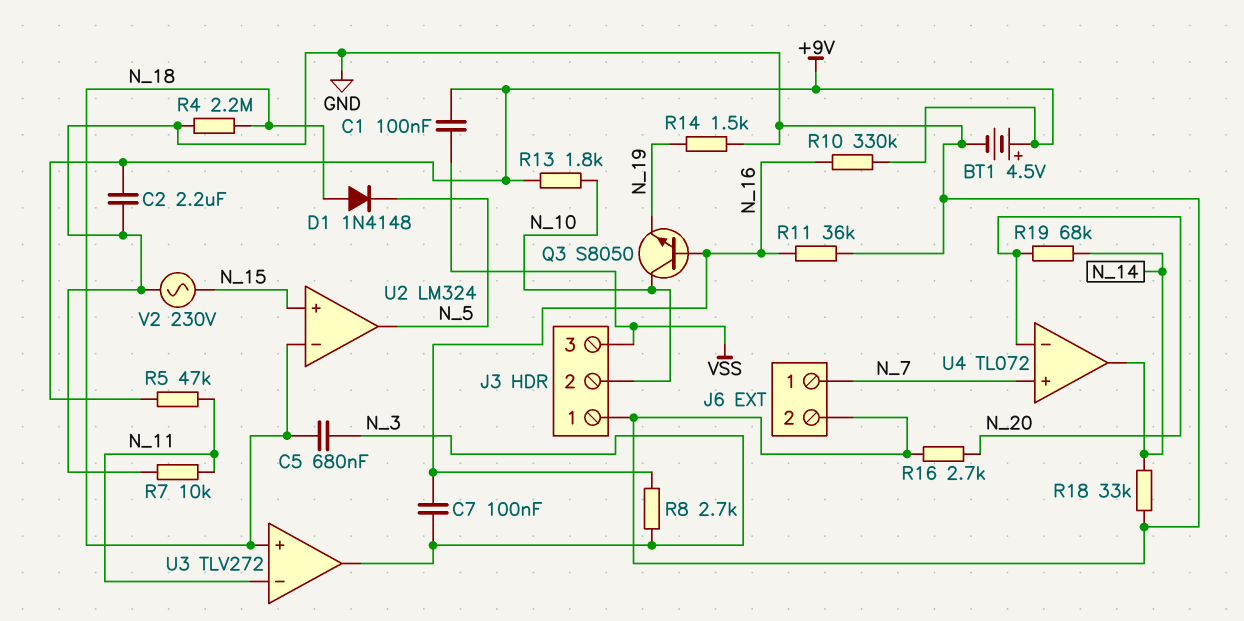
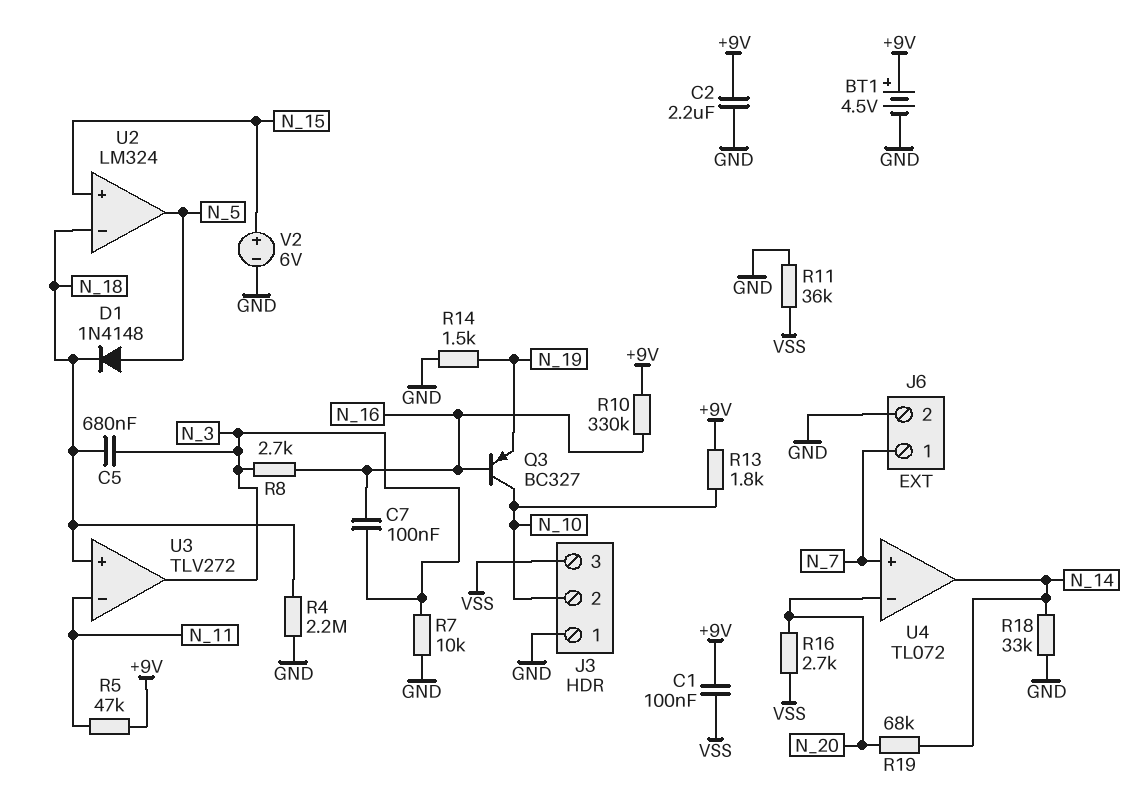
D1: diode 1N4148 (A N_18, K N_5) -> diode 1N4148 (A N_5, K N_18)
Q3: NPN S8050 (B N_16, C N_10, E N_19) -> PNP BC327 (B N_16, C N_10, E N_19)
R7: 10k (GND, N_11) -> 10k (GND, N_3)
R11: 36k (GND, N_16) -> 36k (GND, VSS)
R16: 2.7k (GND, N_20) -> 2.7k (N_20, VSS)
V2: AC 230V (GND, N_15) -> 6V (plus N_15, minus GND)

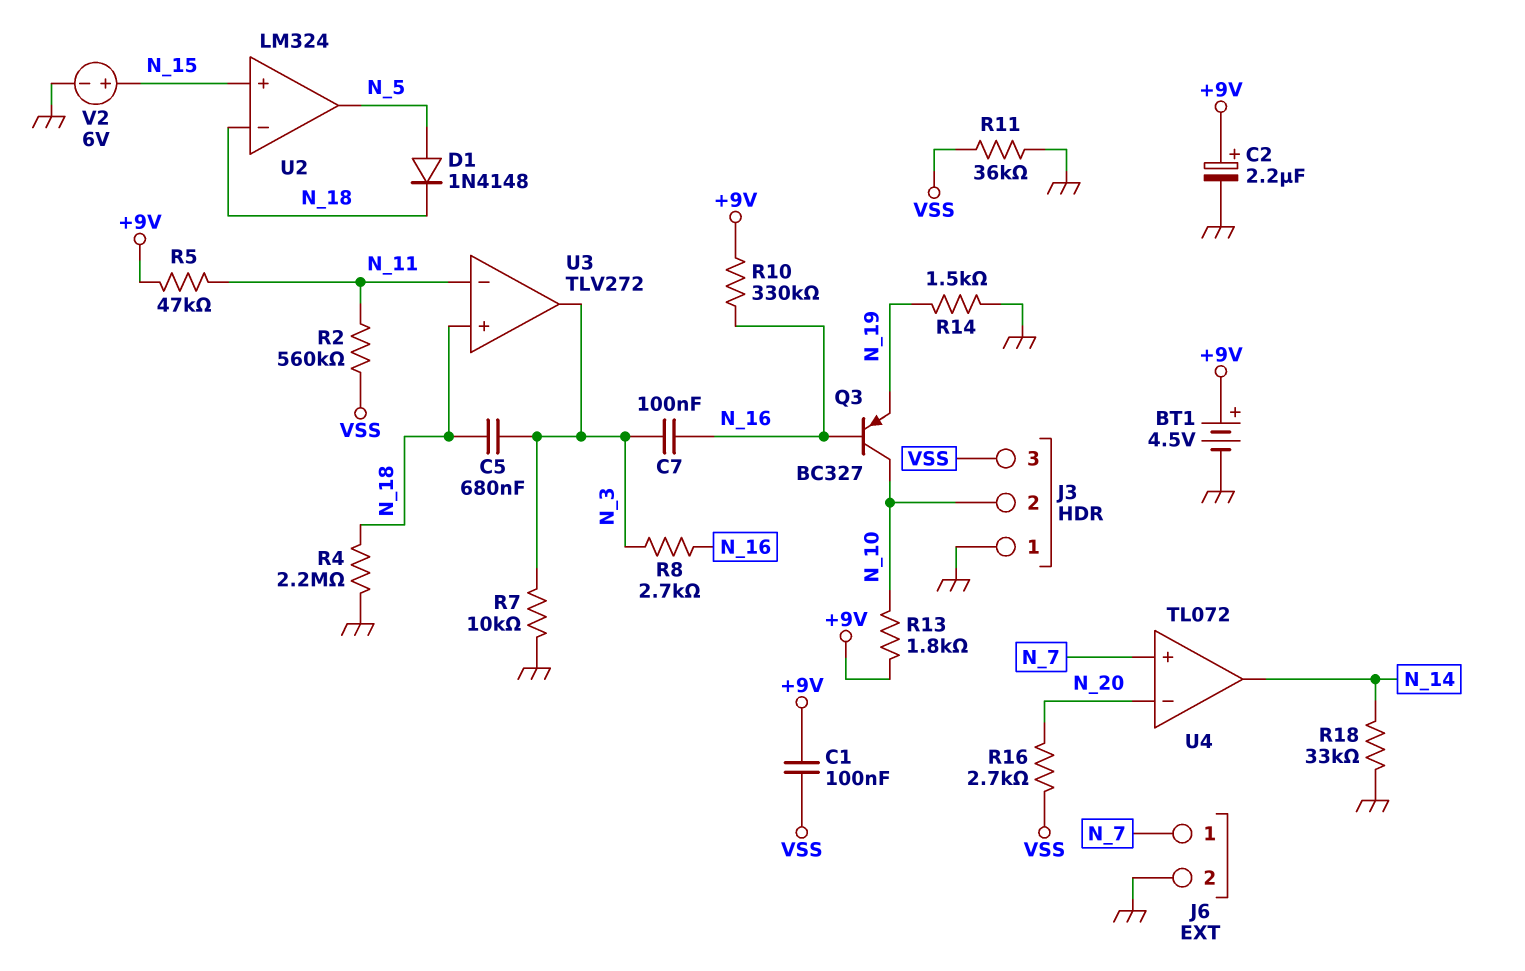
C2: 2.2uF (+9V, GND) -> 2.2uF (plus +9V, minus GND)
R2: none -> 560k (N_11, VSS)
R19: 68k (N_14, N_20) -> none

